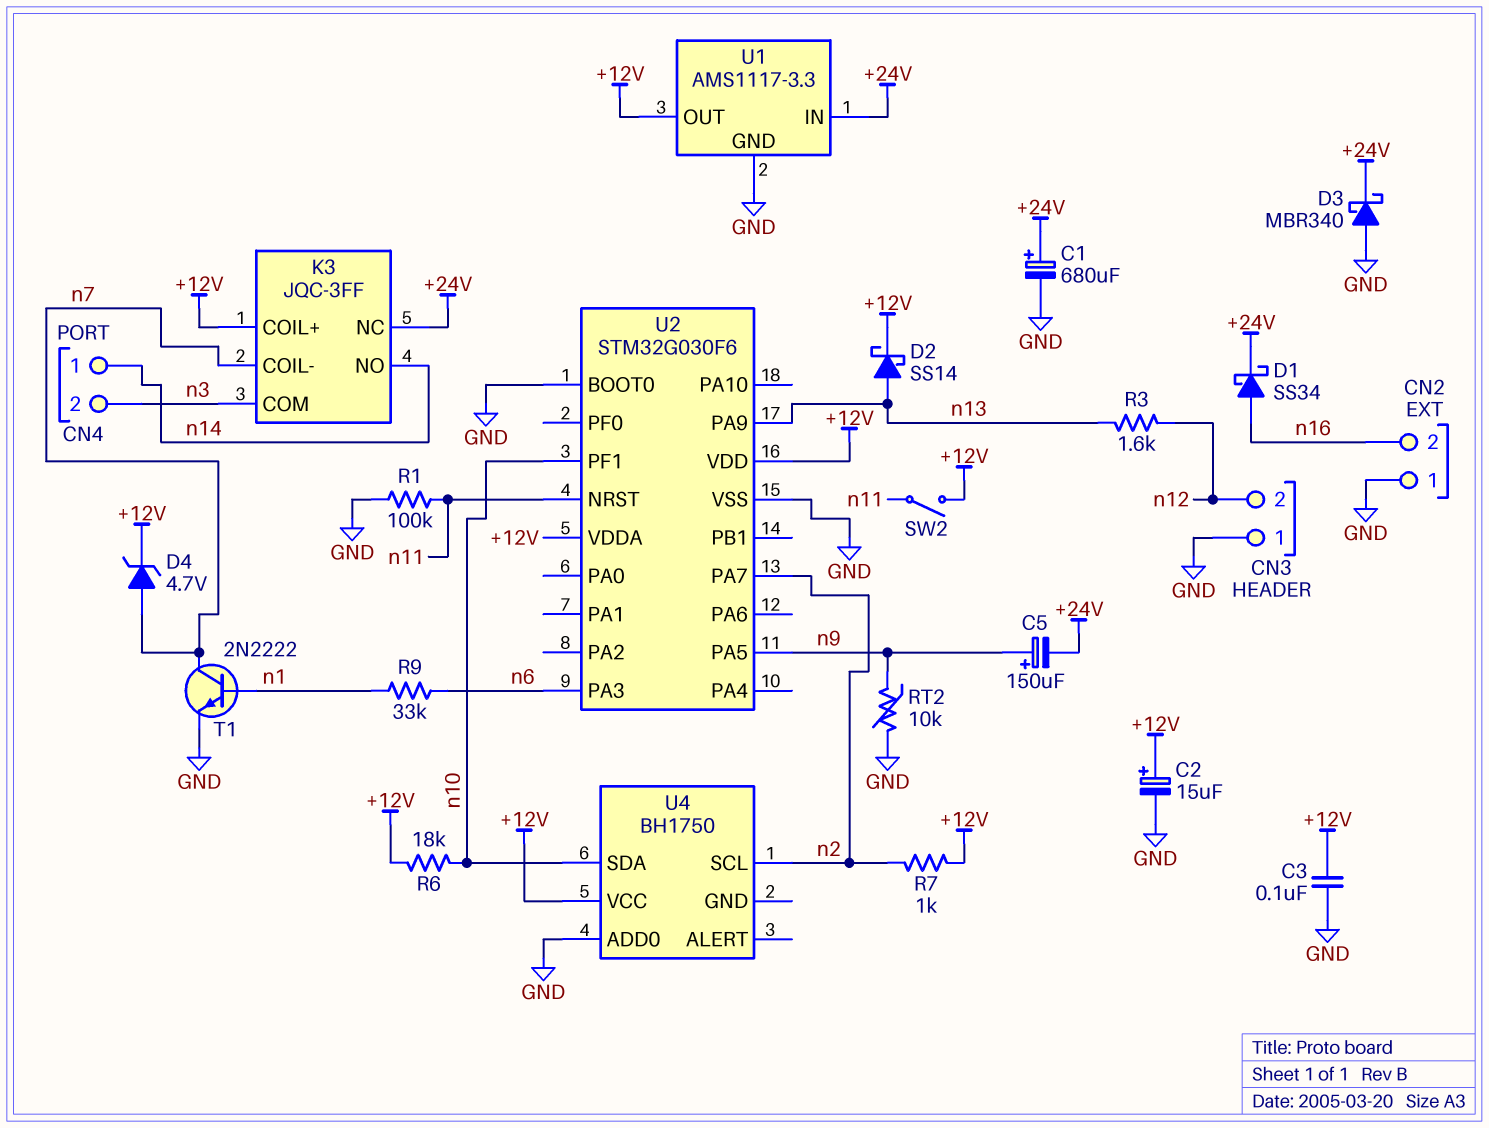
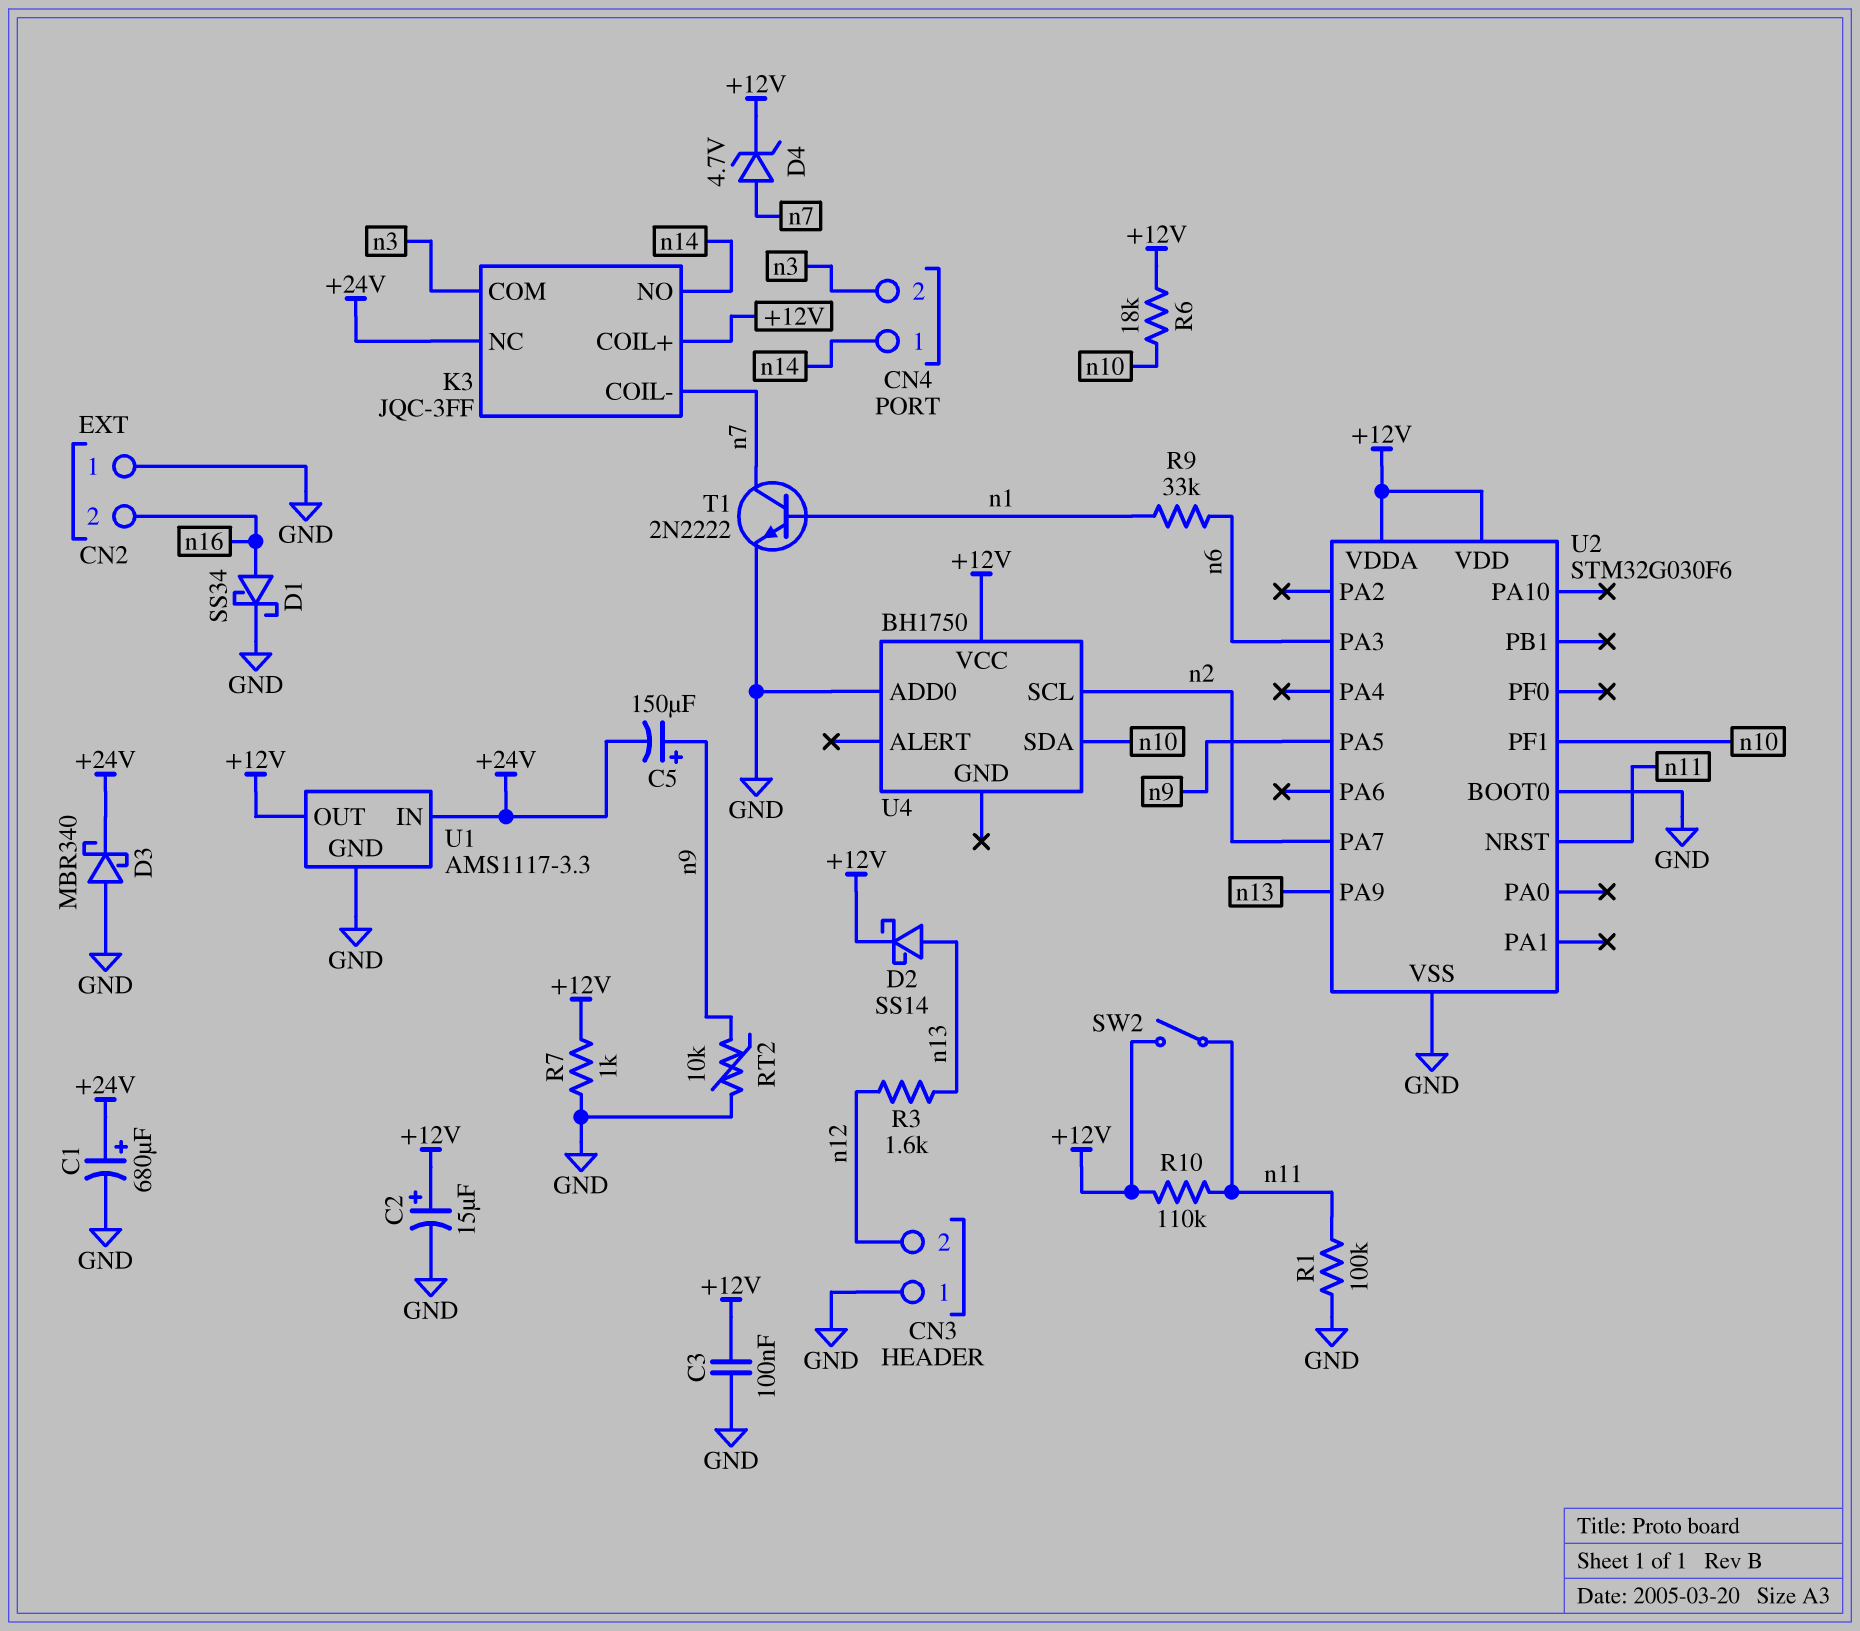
D1: schottky SS34 (A n16, K +24V) -> schottky SS34 (A n16, K GND)
R7: 1k (+12V, n2) -> 1k (+12V, GND)
R10: none -> 110k (+12V, n11)

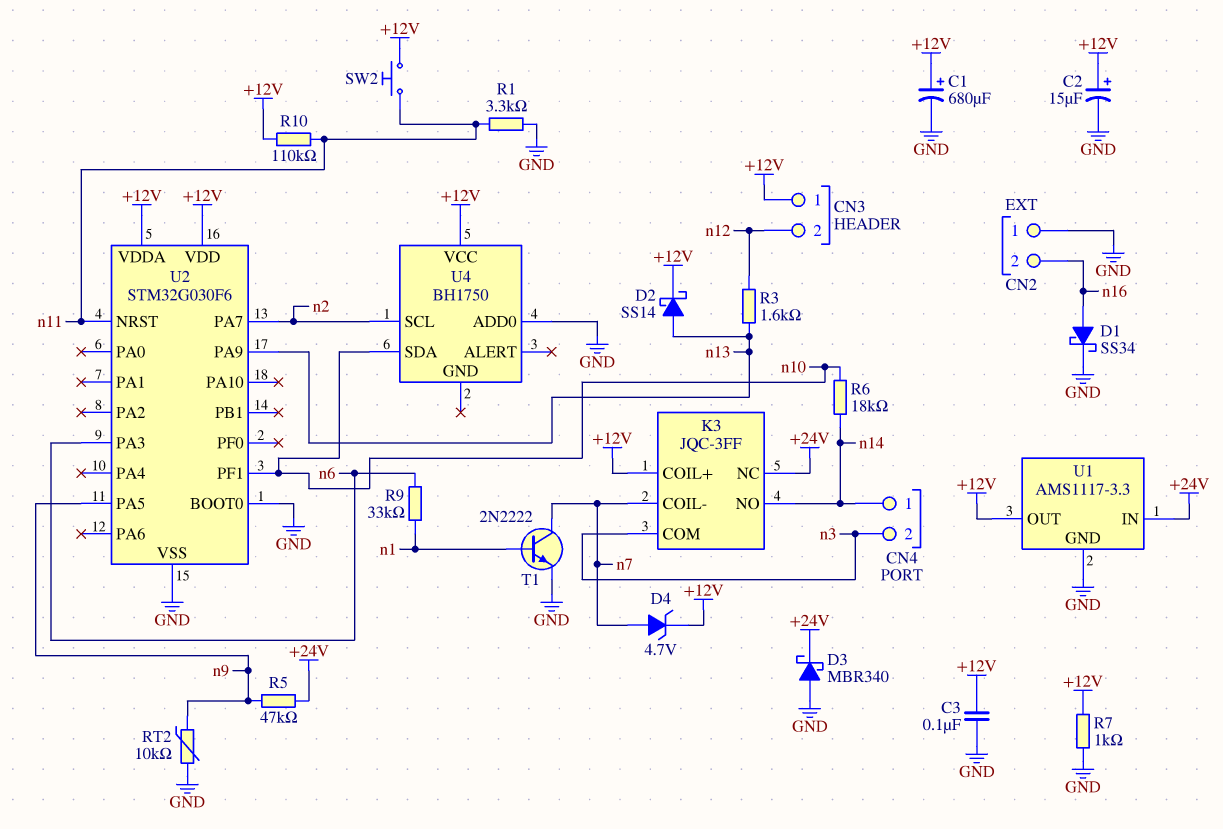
C1: 680uF (plus +24V, minus GND) -> 680uF (plus +12V, minus GND)
C5: 150uF (plus n9, minus +24V) -> none
CN3 pin 1: GND -> +12V
R1: 100k (GND, n11) -> 3.3k (GND, n11)
R5: none -> 47k (+24V, n9)
R6: 18k (+12V, n10) -> 18k (n10, n14)
SW2: switch (+12V, n11) -> button (+12V, n11)

